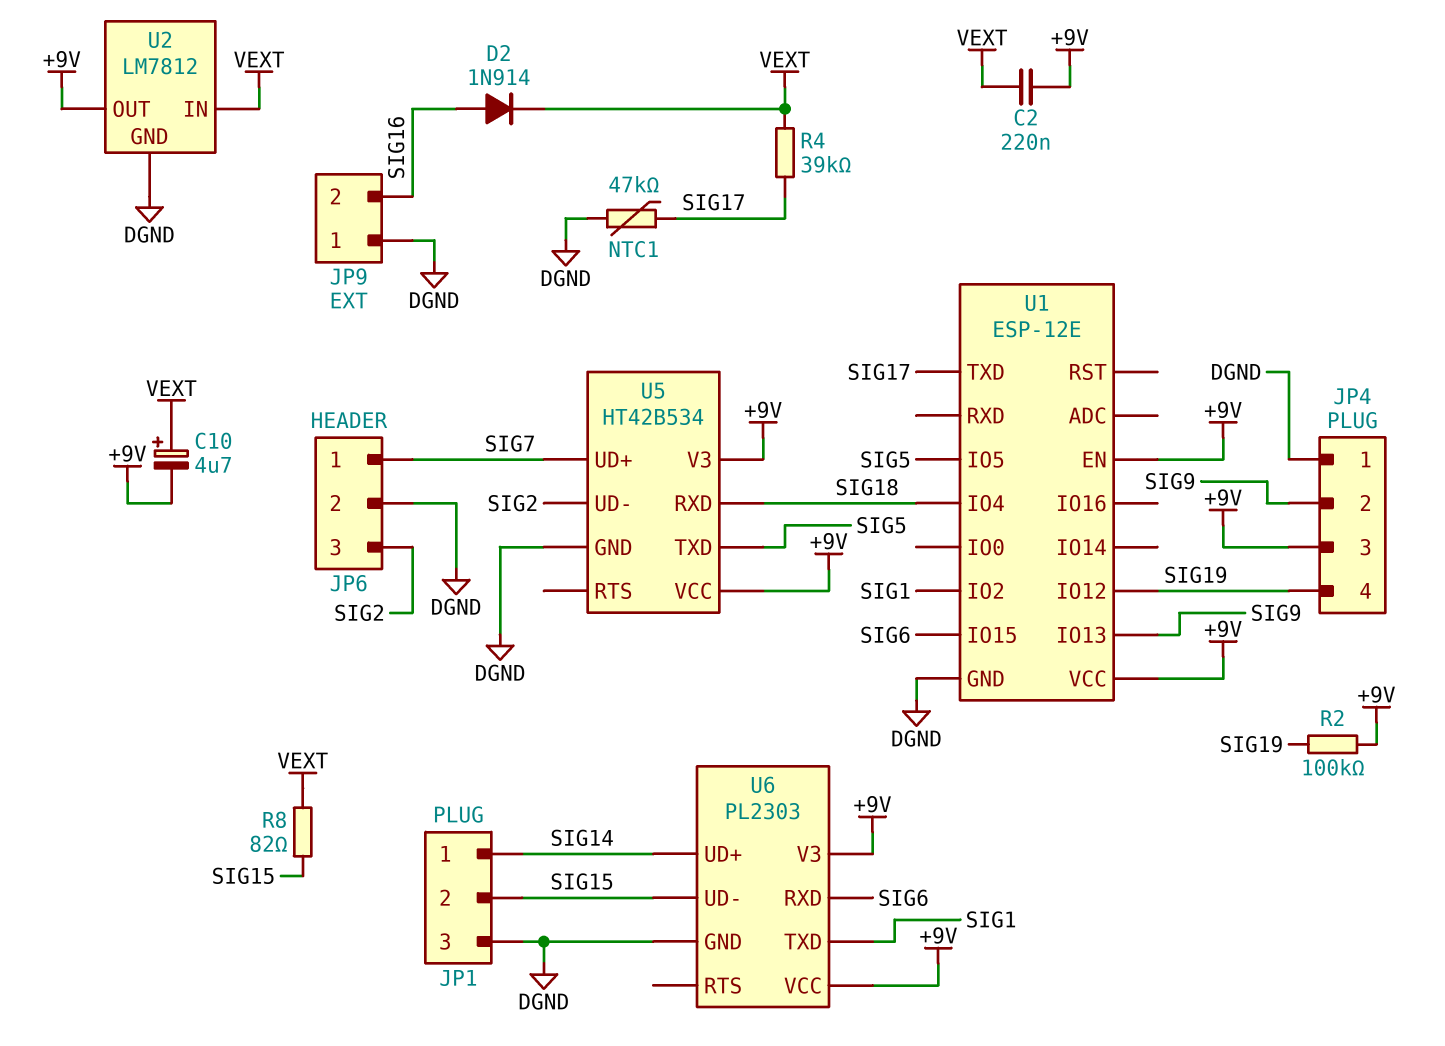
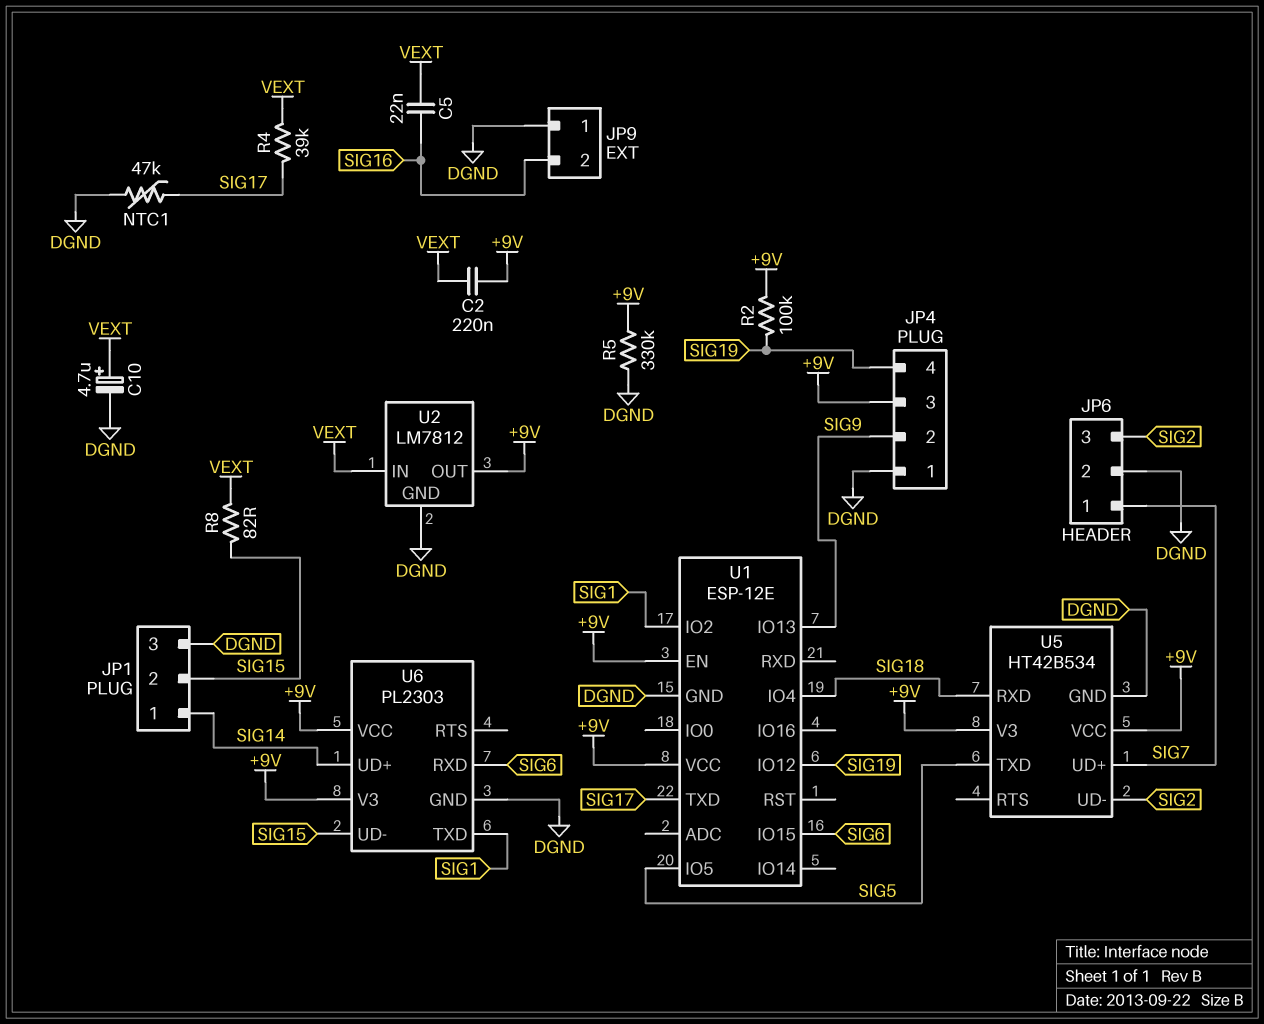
C5: none -> 22nF (SIG16, VEXT)
C10: 4.7uF (plus VEXT, minus +9V) -> 4.7uF (plus VEXT, minus DGND)
D2: diode 1N914 (A SIG16, K VEXT) -> none
R5: none -> 330k (+9V, DGND)

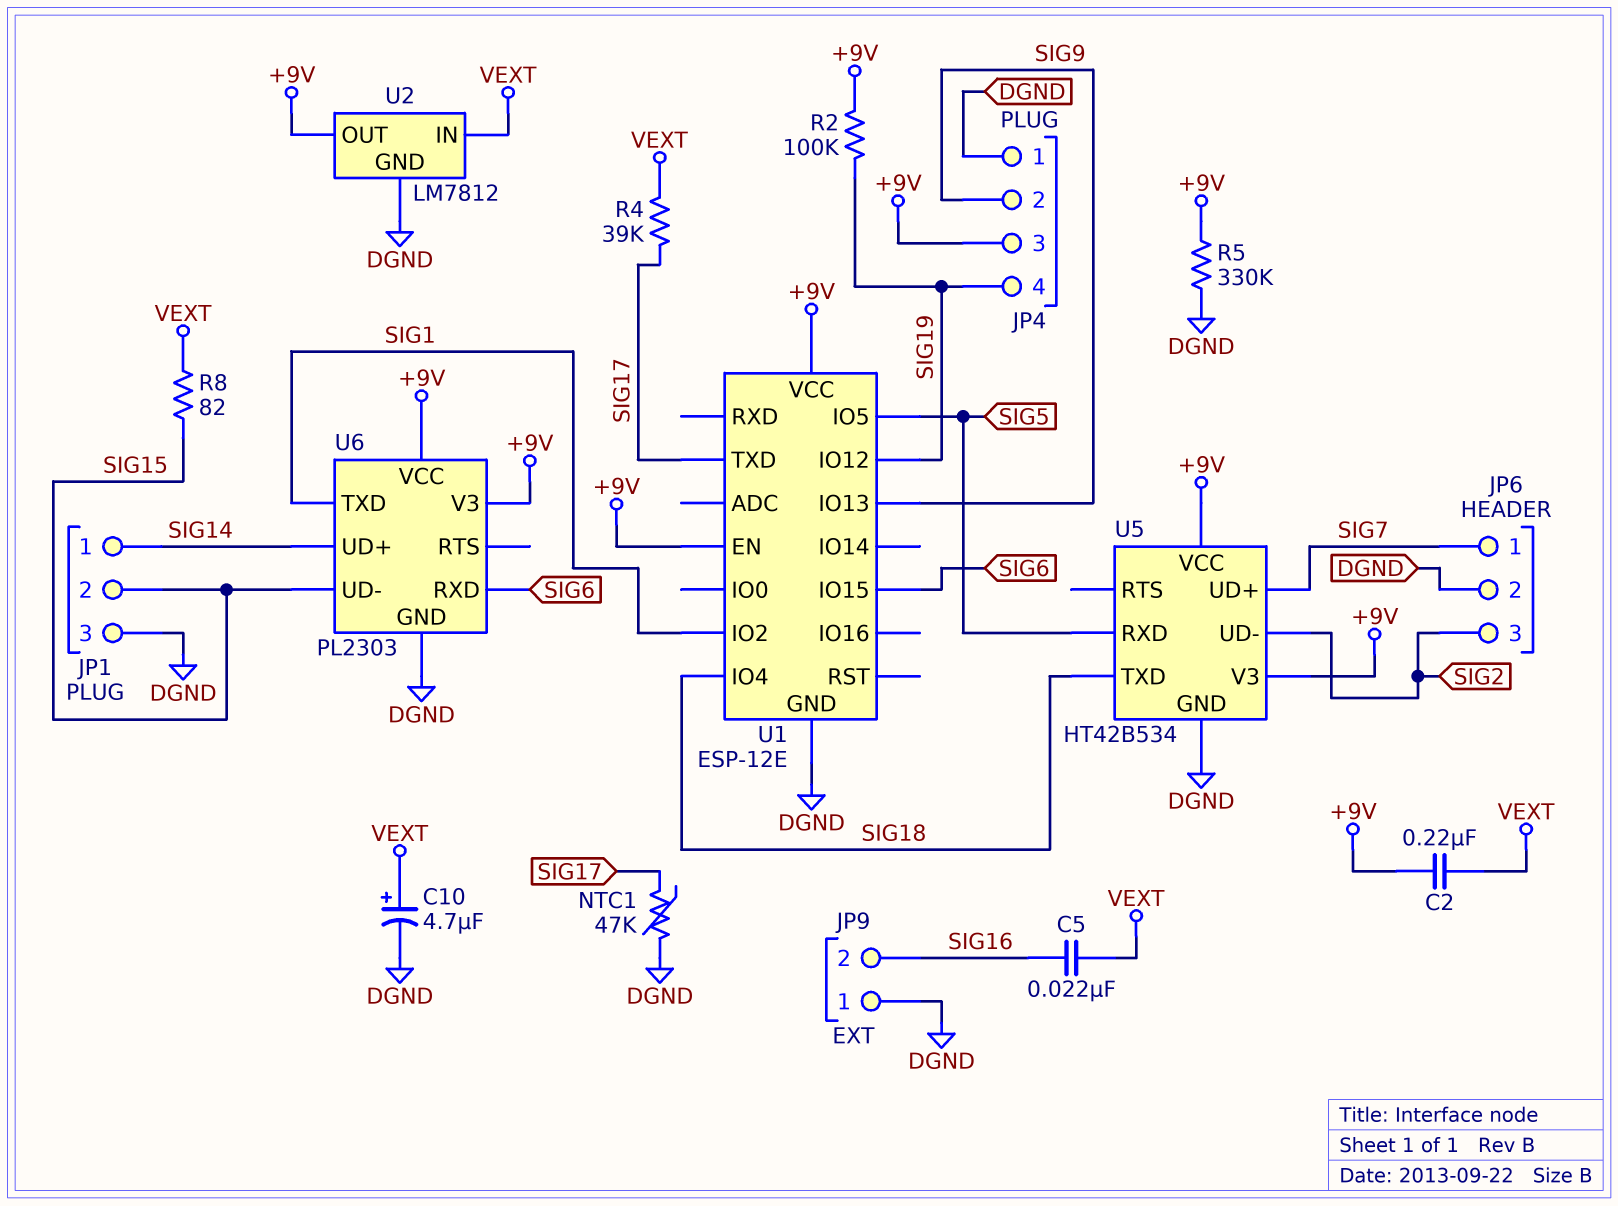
U5 pin RXD: SIG18 -> SIG5
U5 pin TXD: SIG5 -> SIG18

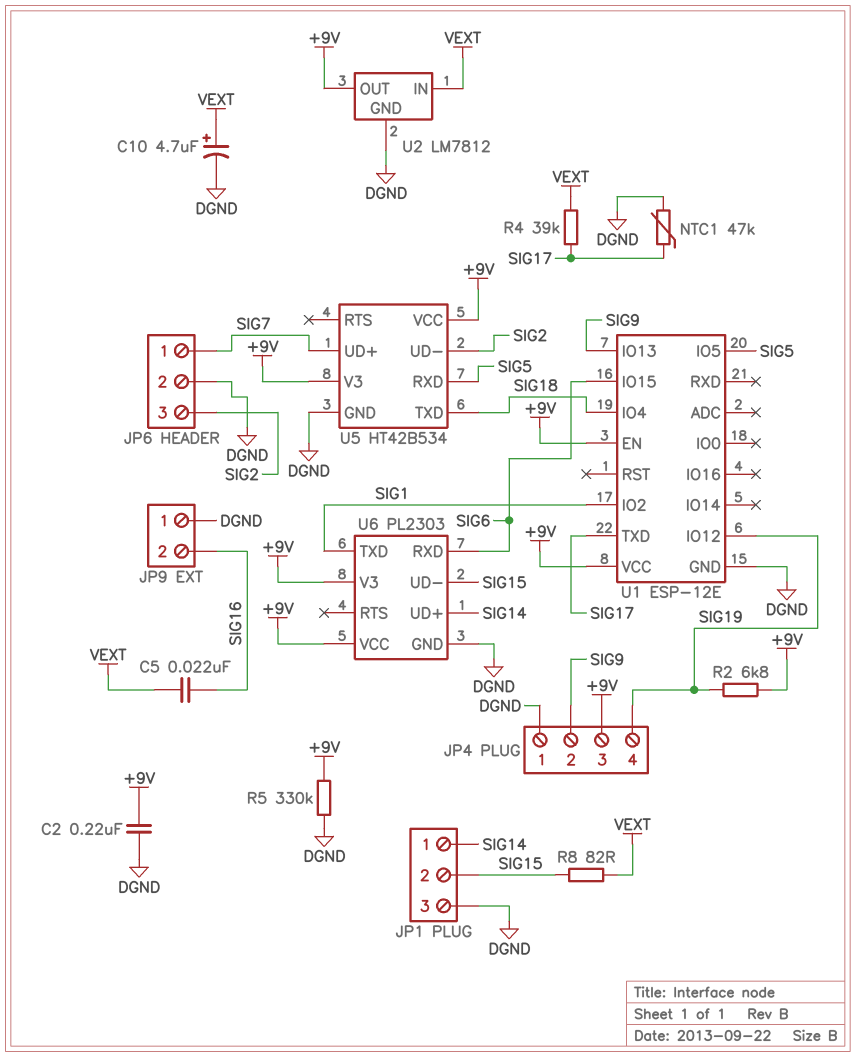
C2: 220nF (+9V, VEXT) -> 220nF (+9V, DGND)
R2: 100k (+9V, SIG19) -> 6.8k (+9V, SIG19)

